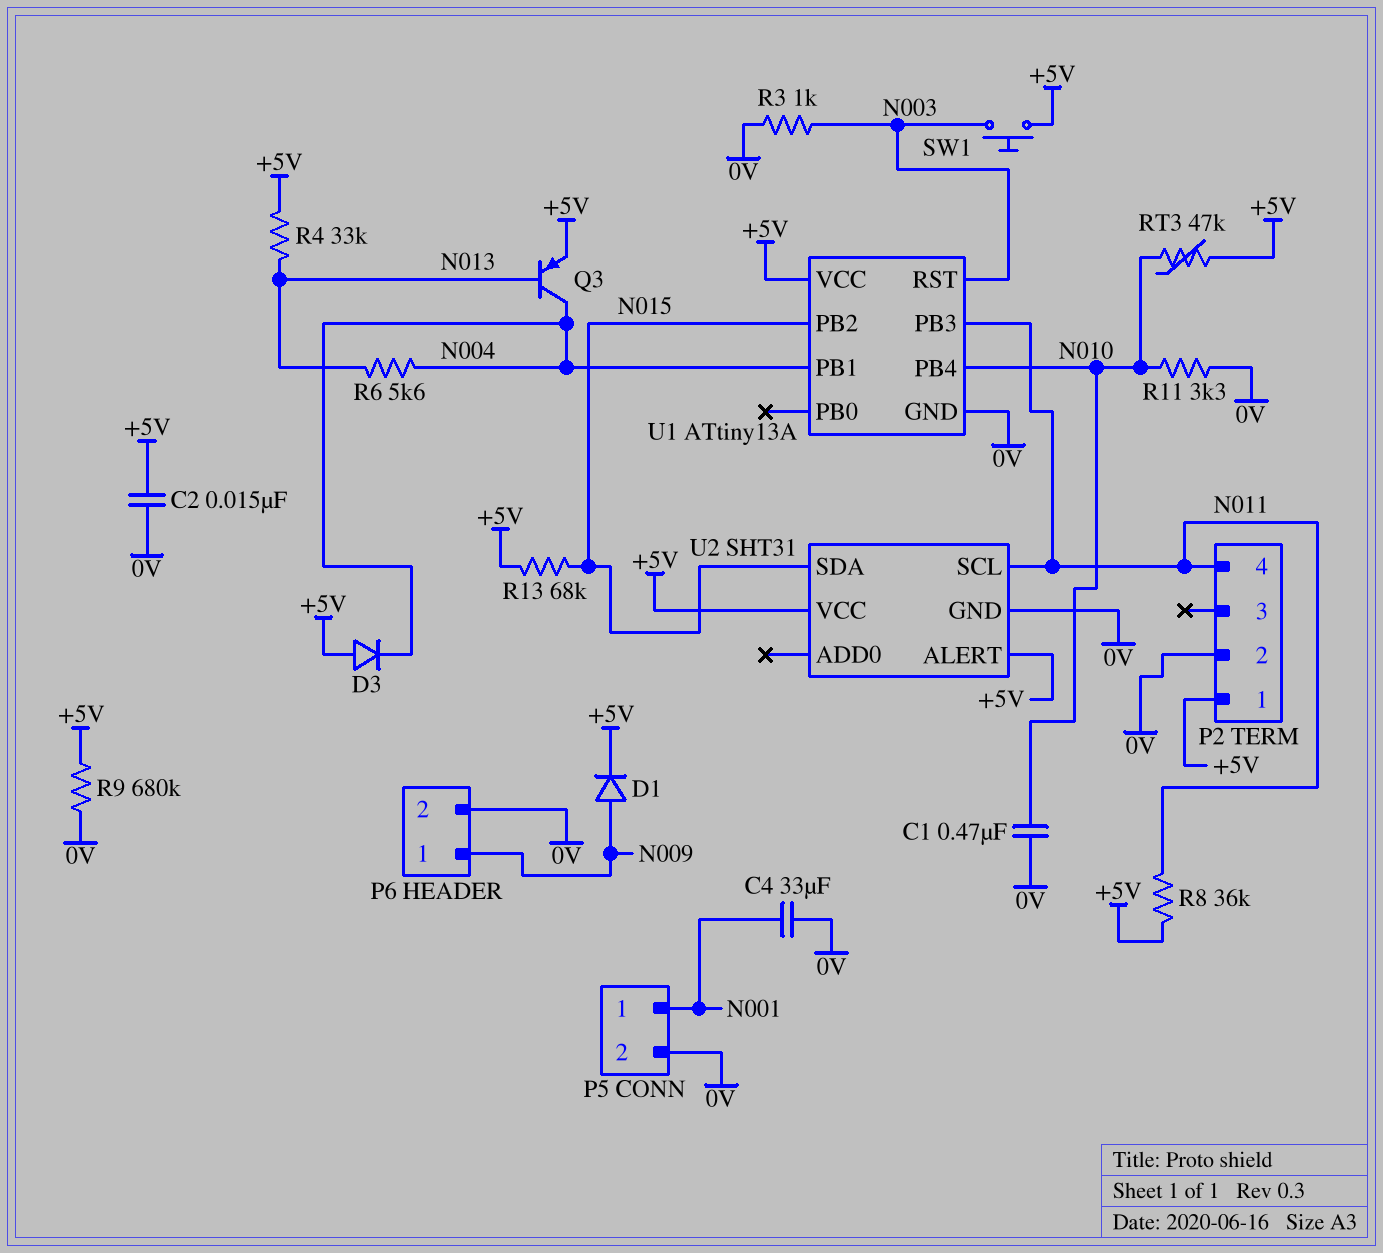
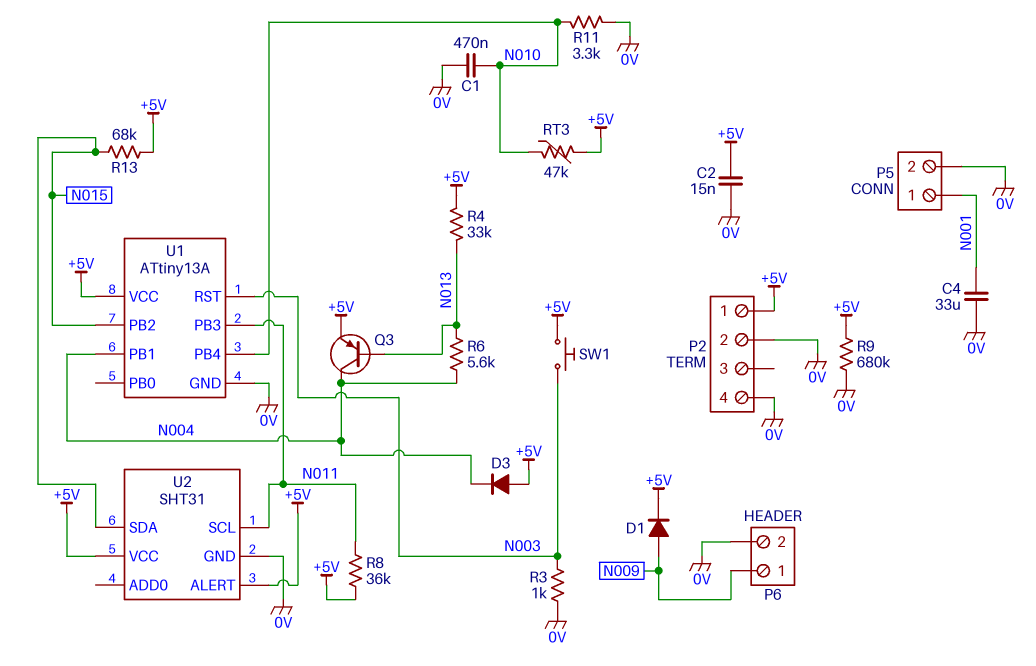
P2 pin 4: N011 -> 0V

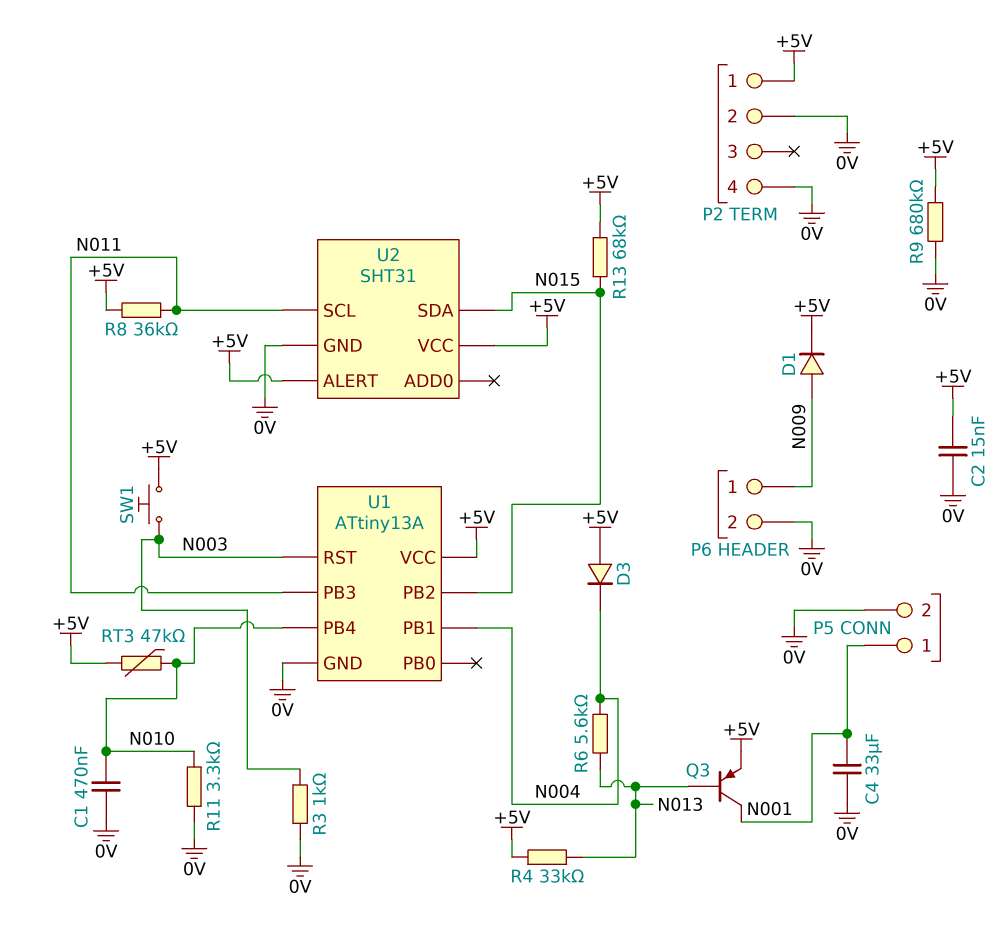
Q3: PNP (B N013, C N004, E +5V) -> PNP (B N013, C N001, E +5V)

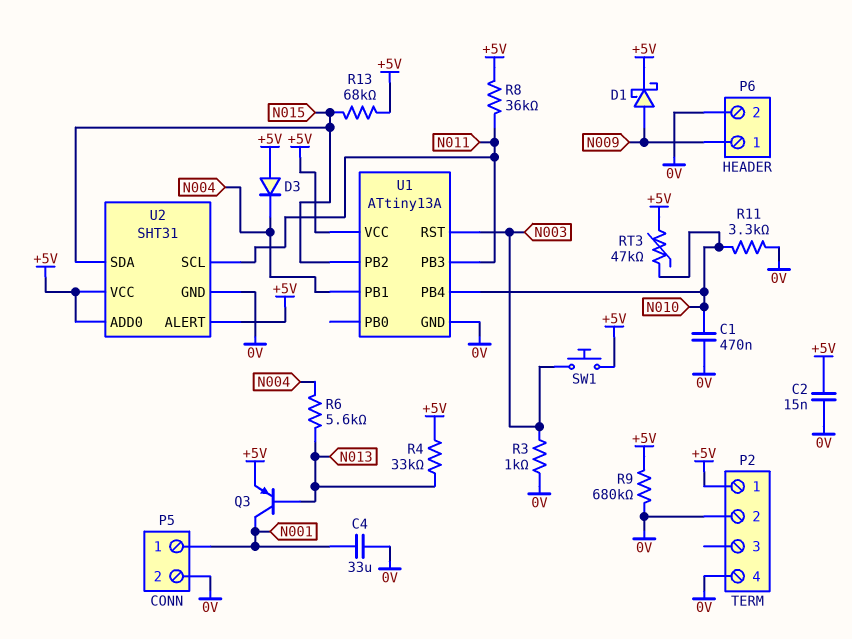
D1: diode (A N009, K +5V) -> schottky (A N009, K +5V)
U2 pin ADD0: none -> +5V

